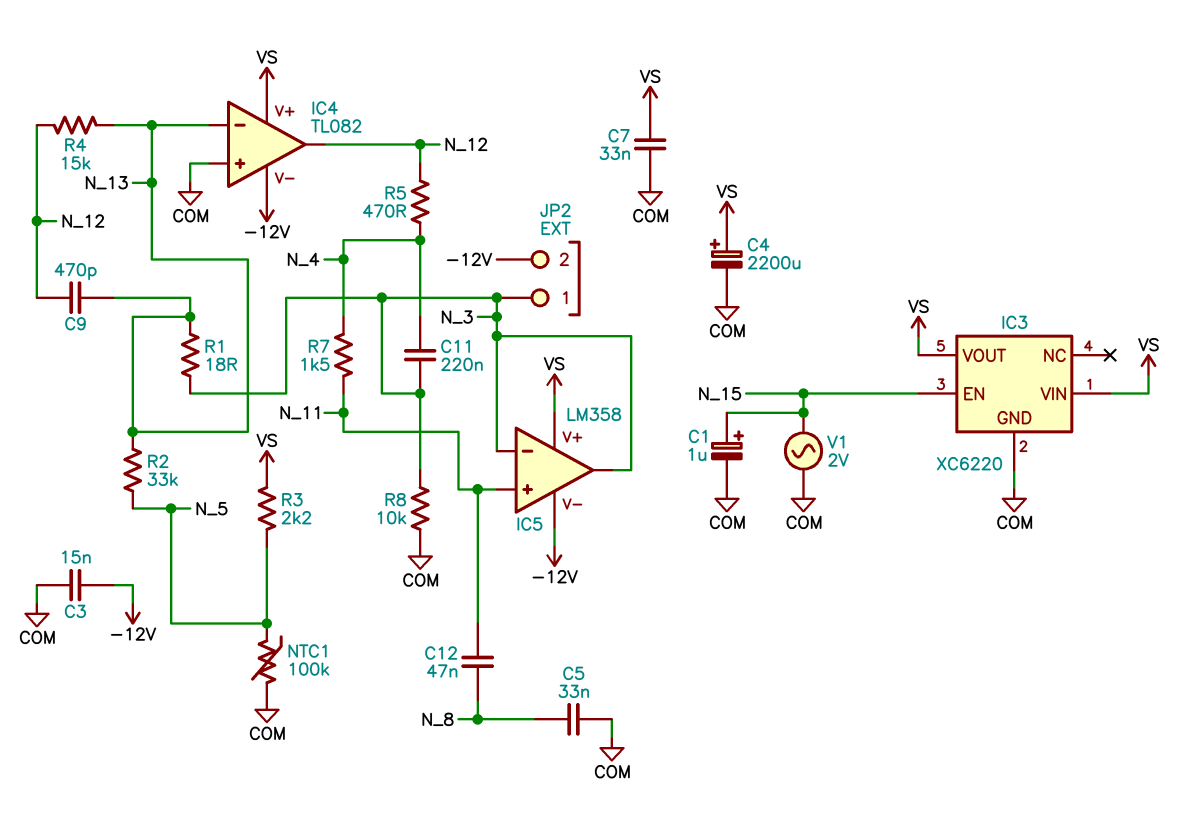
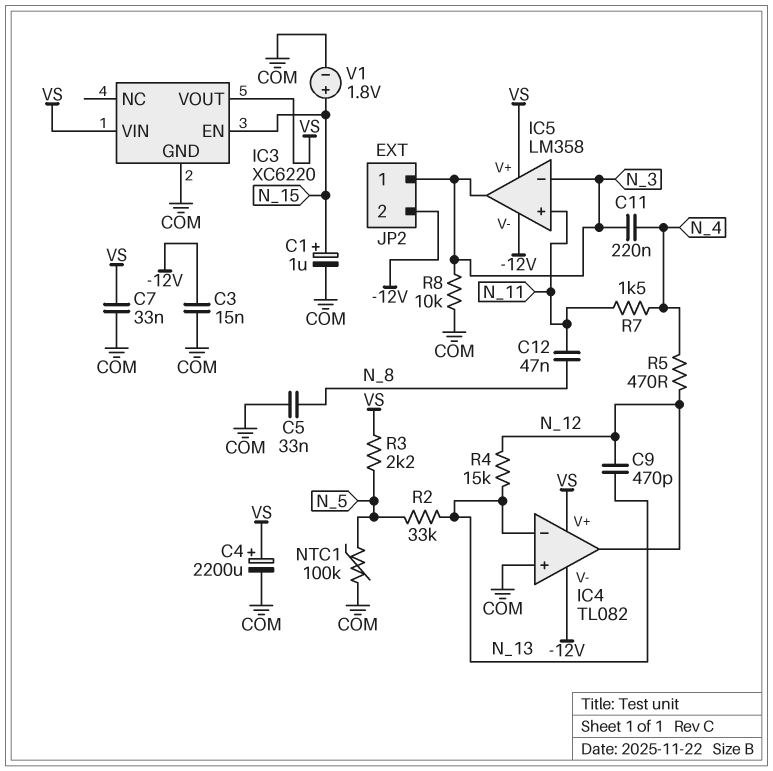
R1: 18 (N_3, N_13) -> none
V1: AC 2V (COM, N_15) -> 1.8V (plus N_15, minus COM)

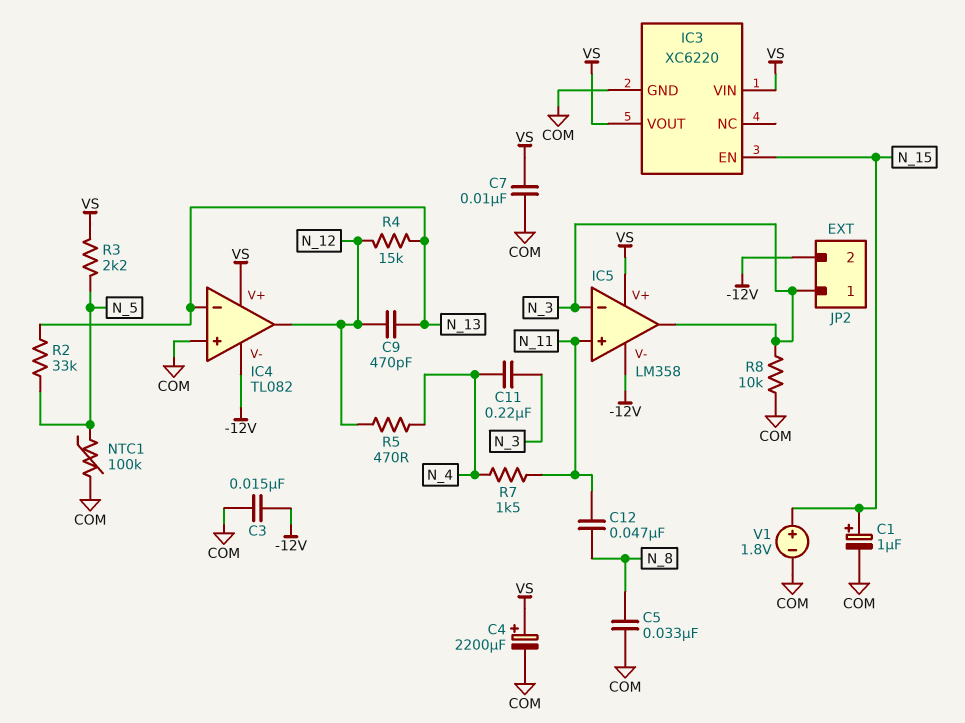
C7: 33nF (COM, VS) -> 10nF (COM, VS)

